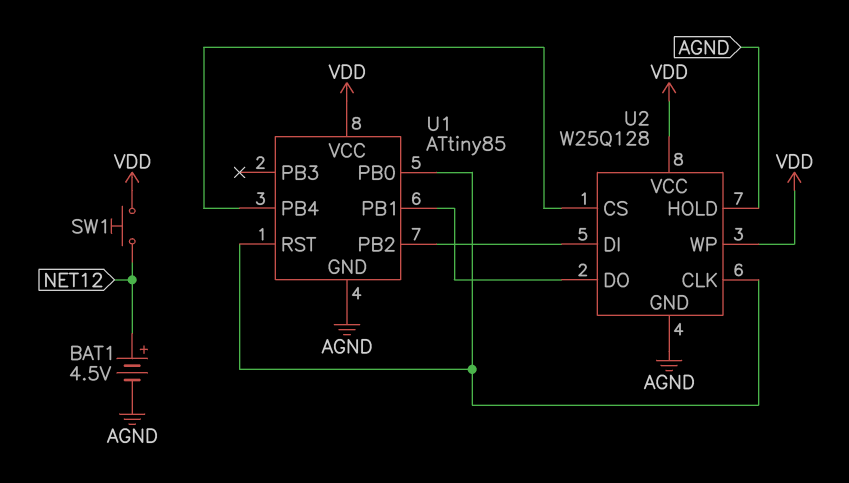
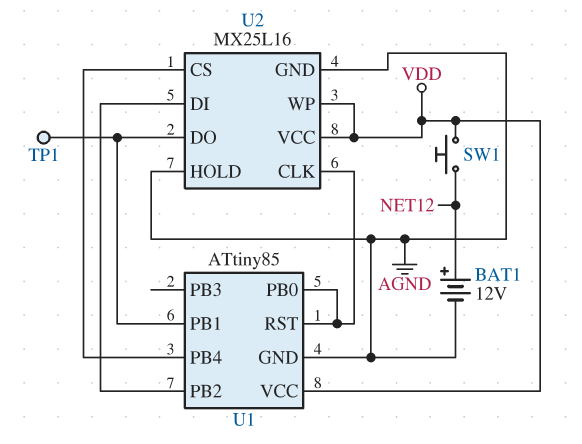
BAT1: 4.5V (plus NET12, minus AGND) -> 12V (plus NET12, minus AGND)
TP1: none -> test point (U1/PB1)
U2: W25Q128 -> MX25L16

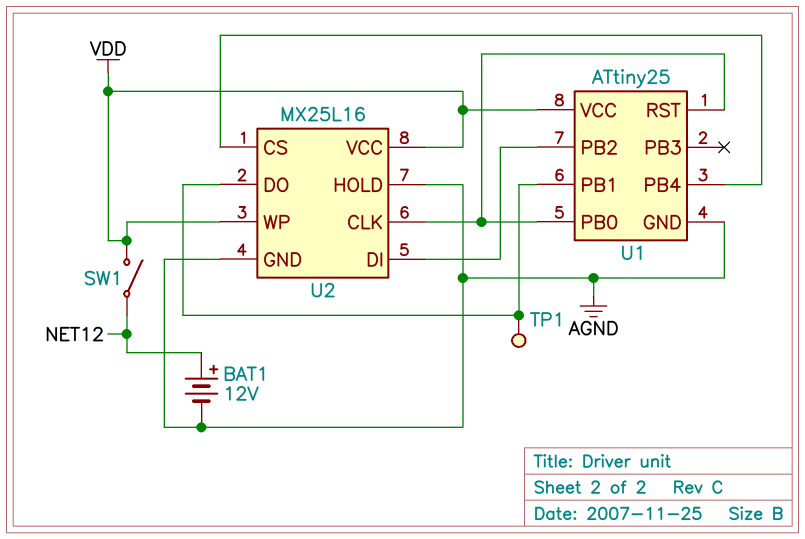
SW1: button (NET12, VDD) -> switch (NET12, VDD)
U1: ATtiny85 -> ATtiny25

